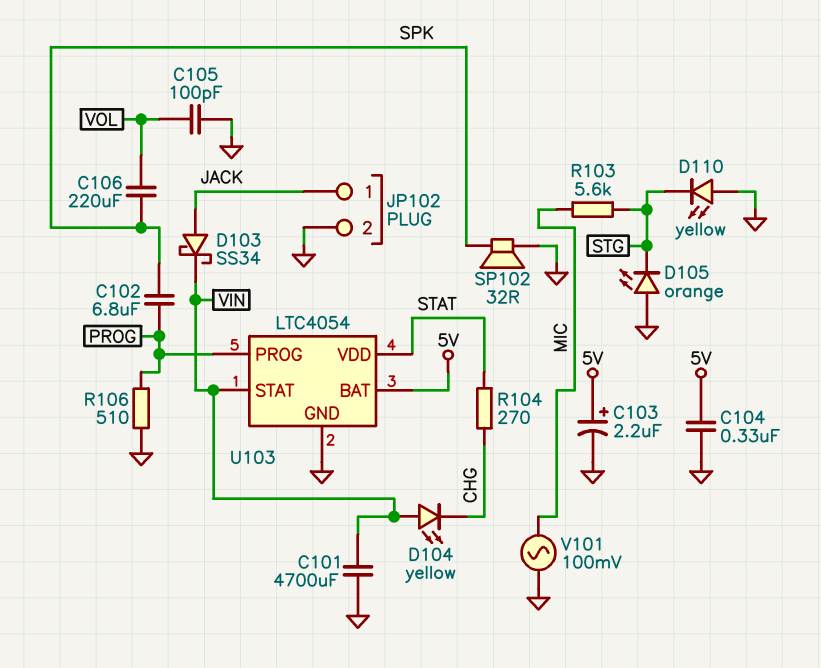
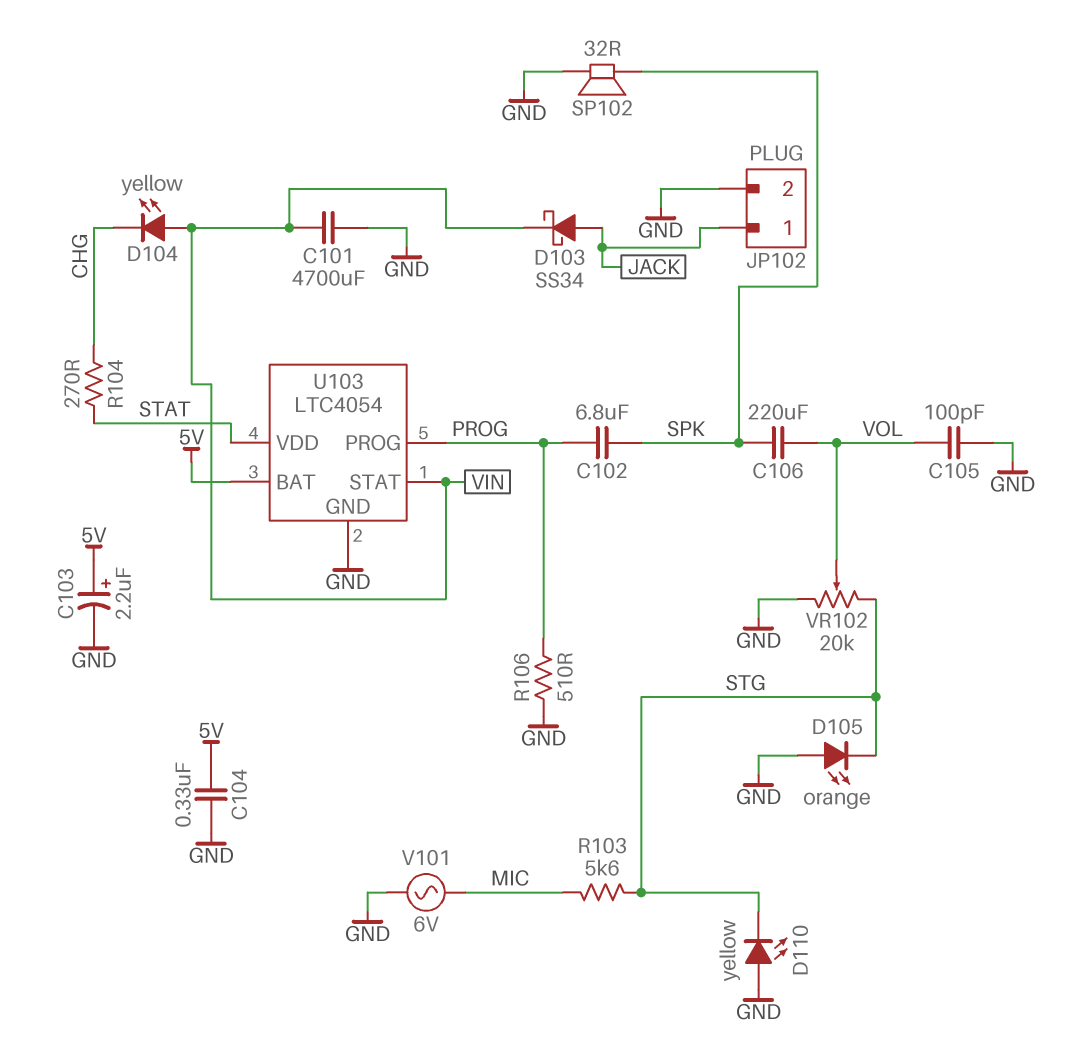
V101: AC 100mV (GND, MIC) -> AC 6V (GND, MIC)
VR102: none -> 20k (GND, STG, wiper VOL)

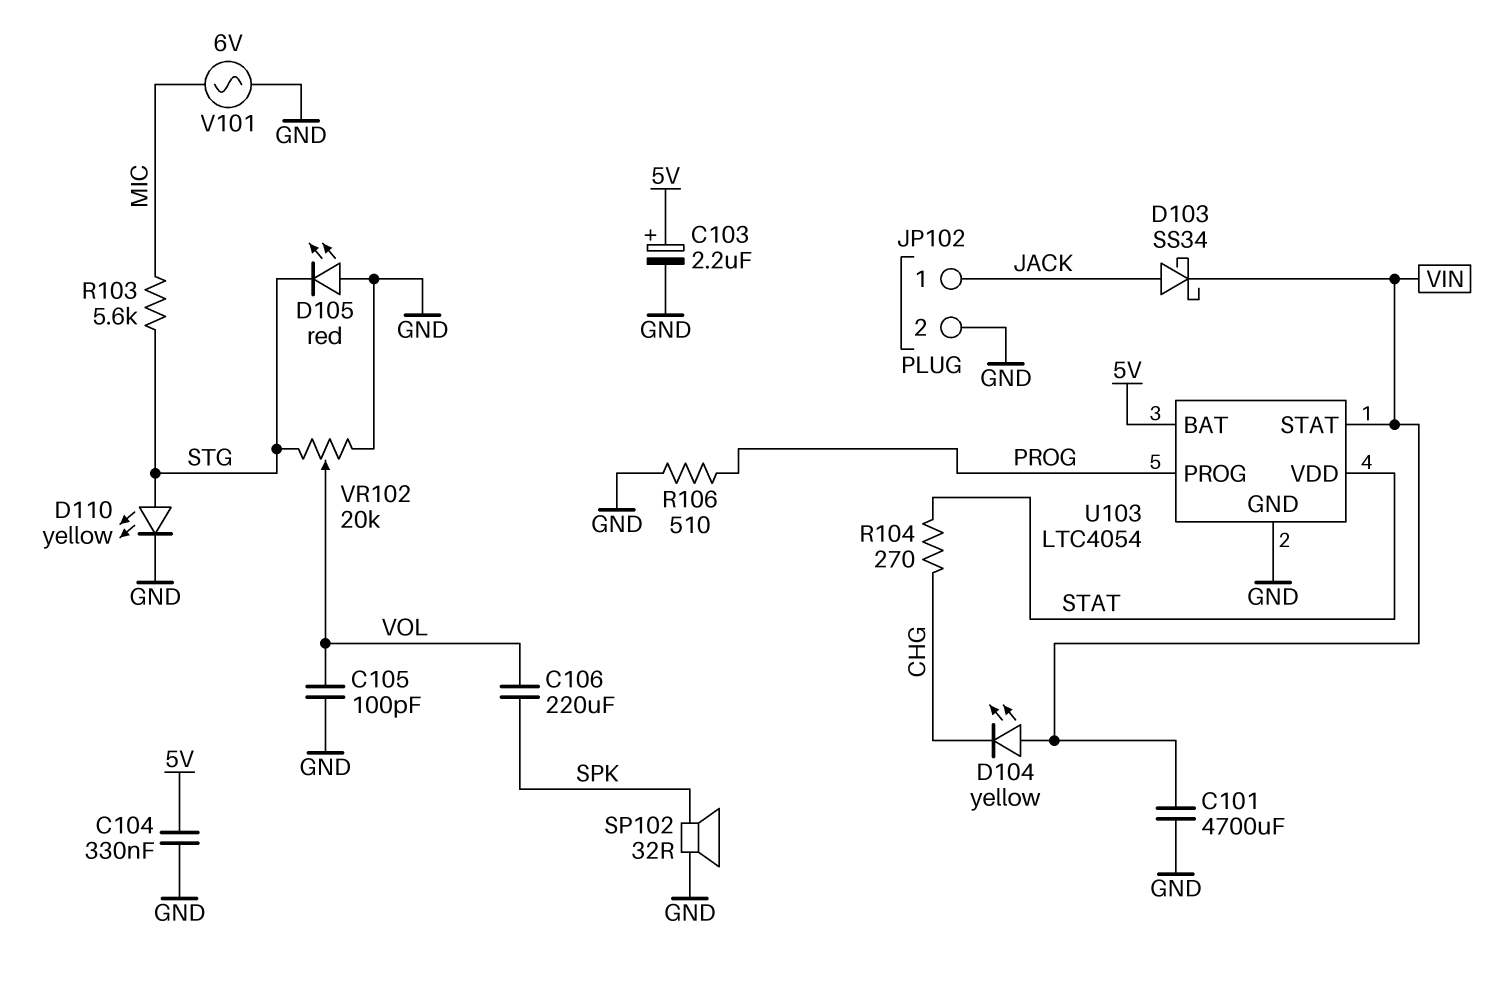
C102: 6.8uF (PROG, SPK) -> none
D105: LED orange (A GND, K STG) -> LED red (A GND, K STG)
D110: LED yellow (A GND, K STG) -> LED yellow (A STG, K GND)

